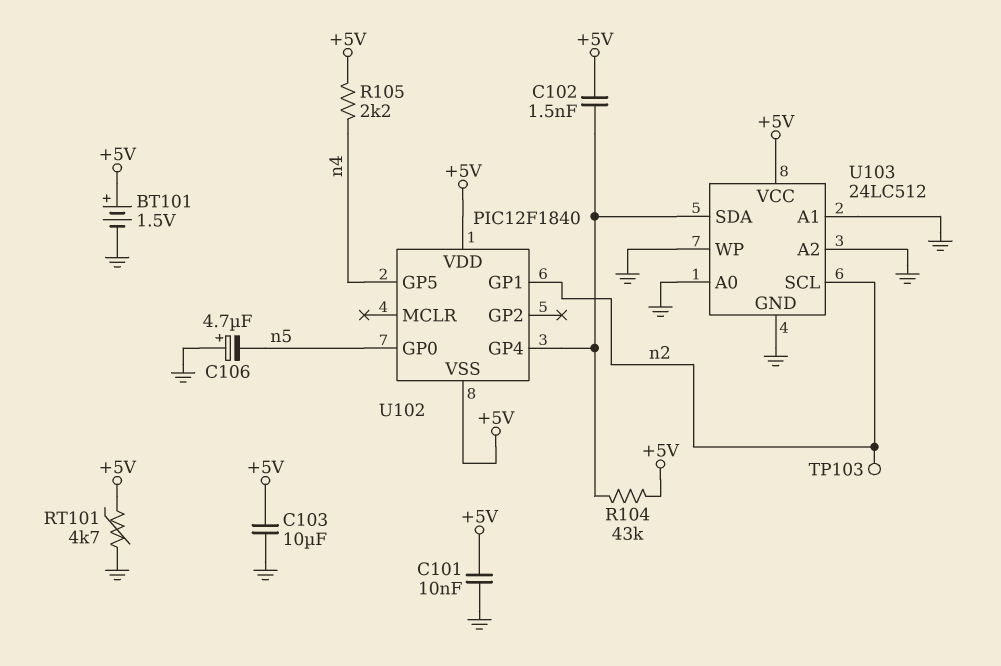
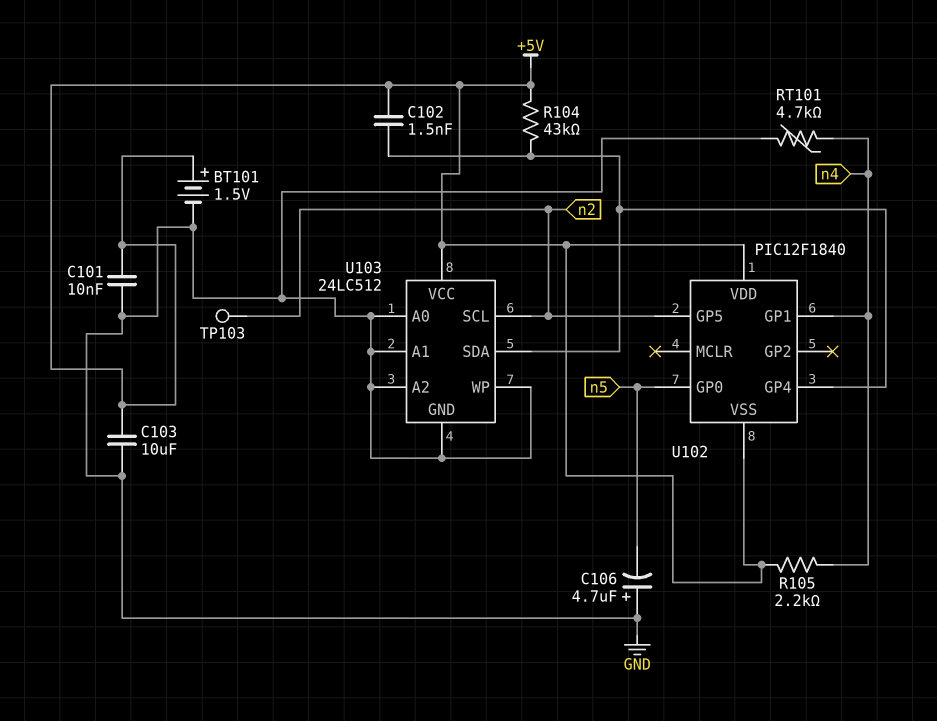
RT101: 4.7k (+5V, GND) -> 4.7k (GND, n4)
U102 pin GP1: n2 -> n4
U102 pin GP5: n4 -> n2

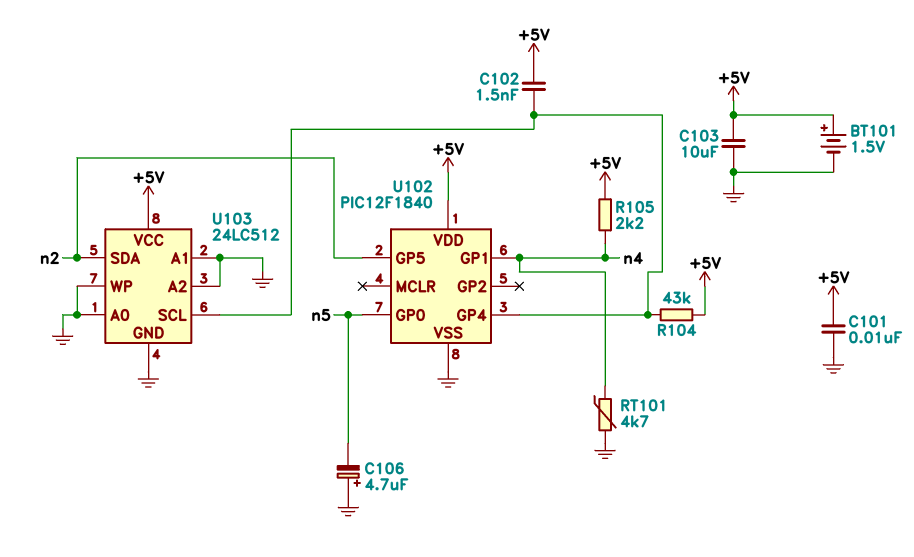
TP103: test point (n2) -> none
U102 pin VSS: +5V -> GND
U103 pin SCL: n2 -> U102/GP4
U103 pin SDA: U102/GP4 -> n2

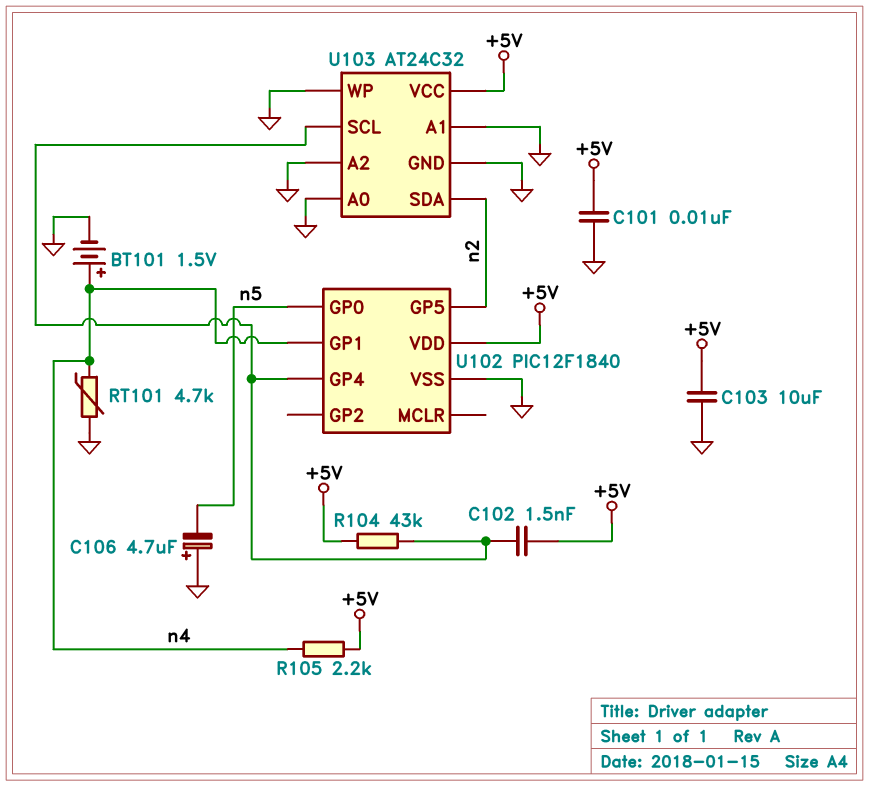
BT101: 1.5V (plus +5V, minus GND) -> 1.5V (plus n4, minus GND)
U103: 24LC512 -> AT24C32

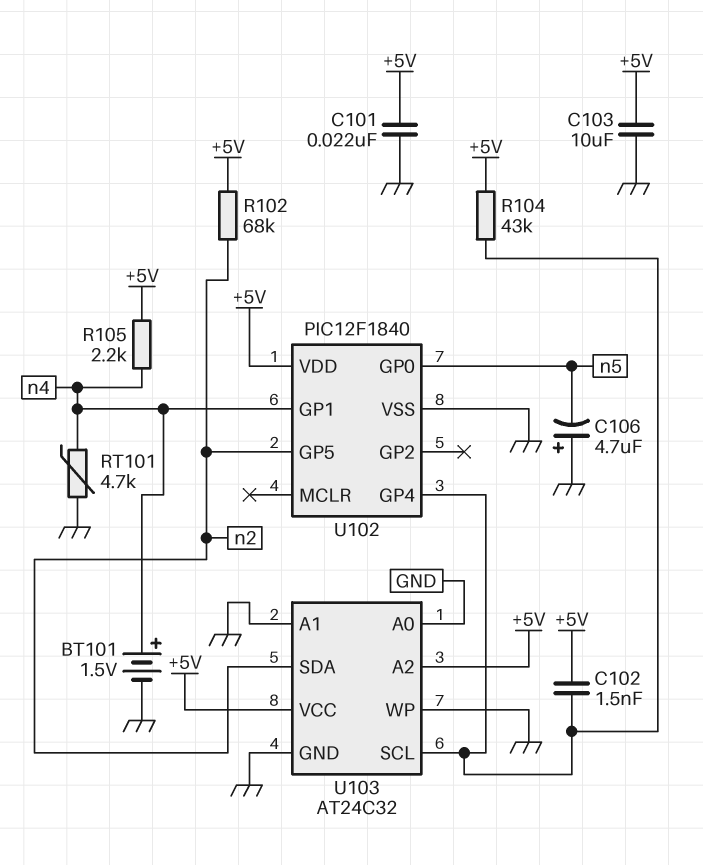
C101: 10nF (+5V, GND) -> 22nF (+5V, GND)
R102: none -> 68k (+5V, n2)
U103 pin A2: GND -> +5V

